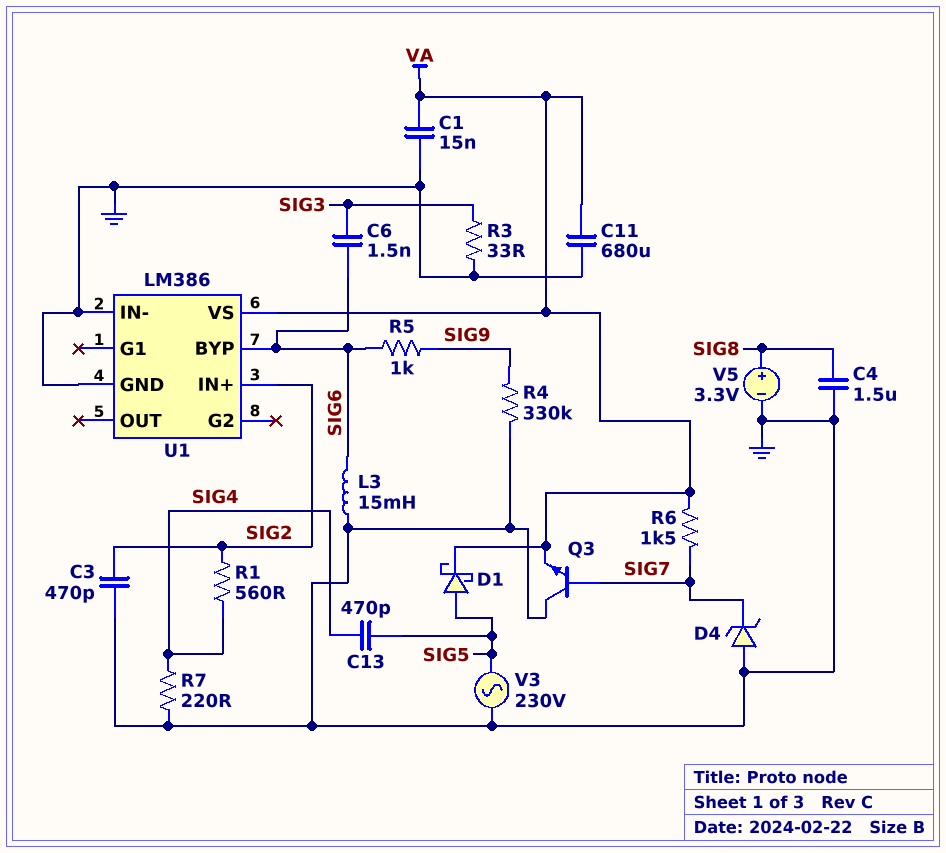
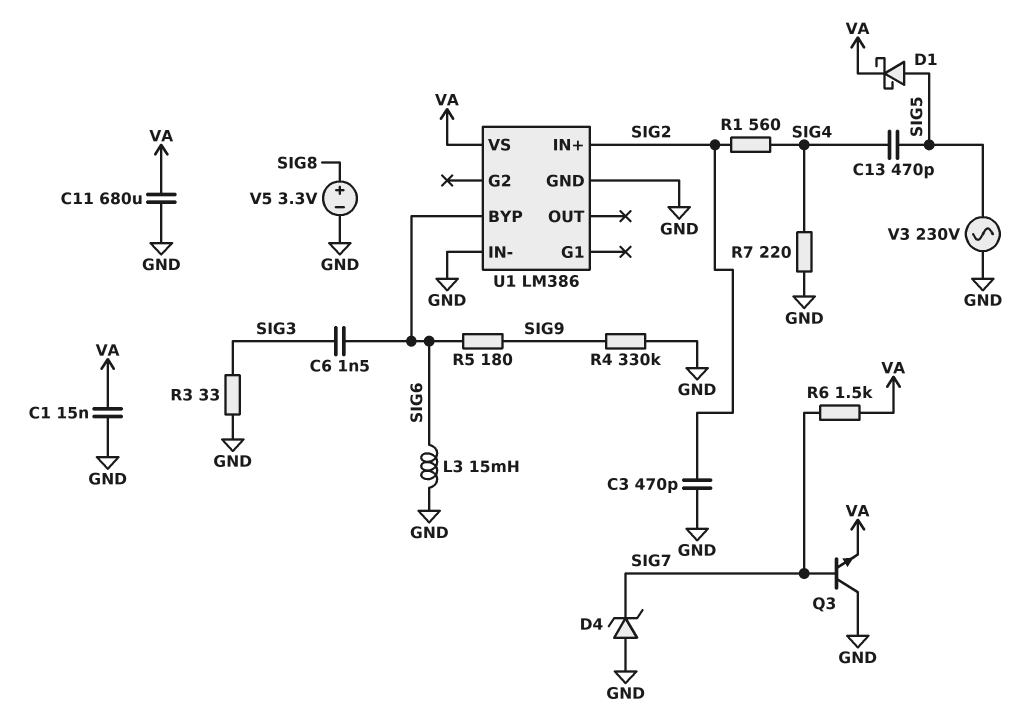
C4: 1.5uF (GND, SIG8) -> none
R5: 1k (SIG6, SIG9) -> 180 (SIG6, SIG9)

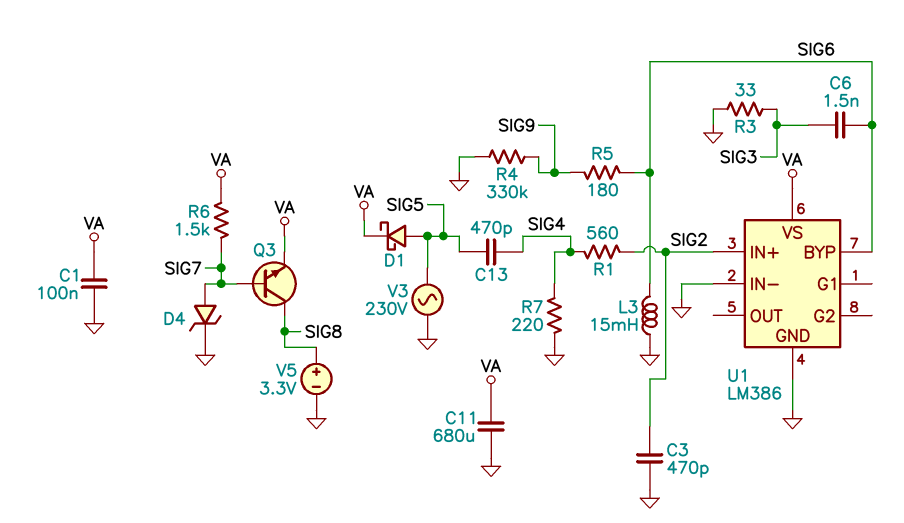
C1: 15nF (GND, VA) -> 100nF (GND, VA)
D4: zener (A GND, K SIG7) -> zener (A SIG7, K GND)
Q3: NPN (B SIG7, C GND, E VA) -> NPN (B SIG7, C SIG8, E VA)

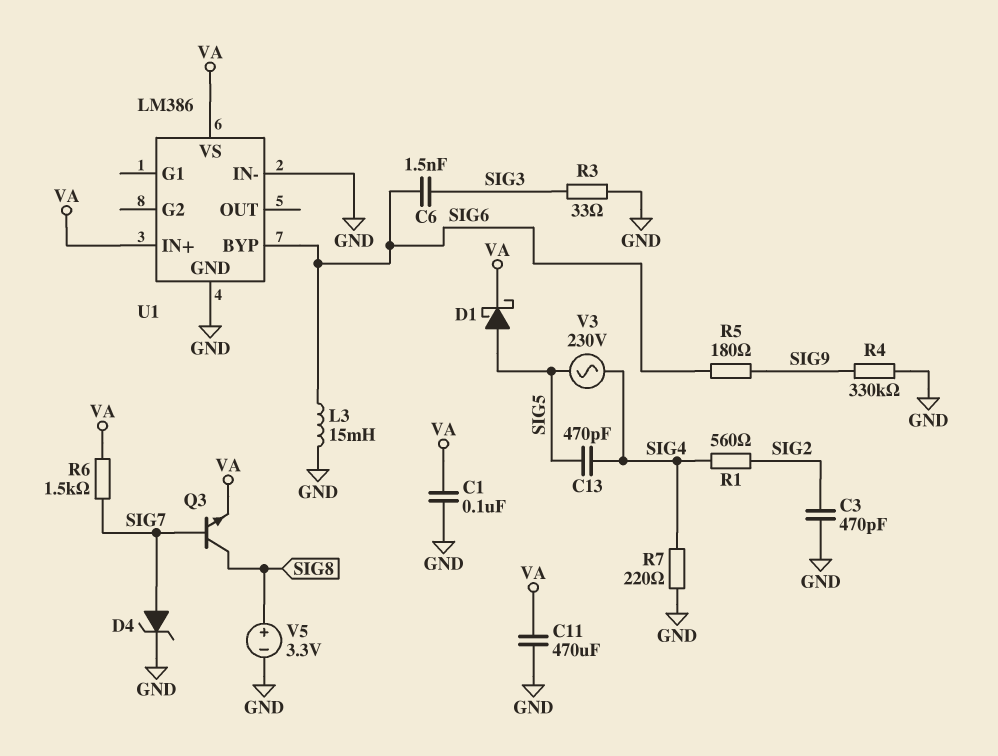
C11: 680uF (GND, VA) -> 470uF (GND, VA)
U1 pin IN+: SIG2 -> VA
V3: AC 230V (GND, SIG5) -> AC 230V (SIG4, SIG5)

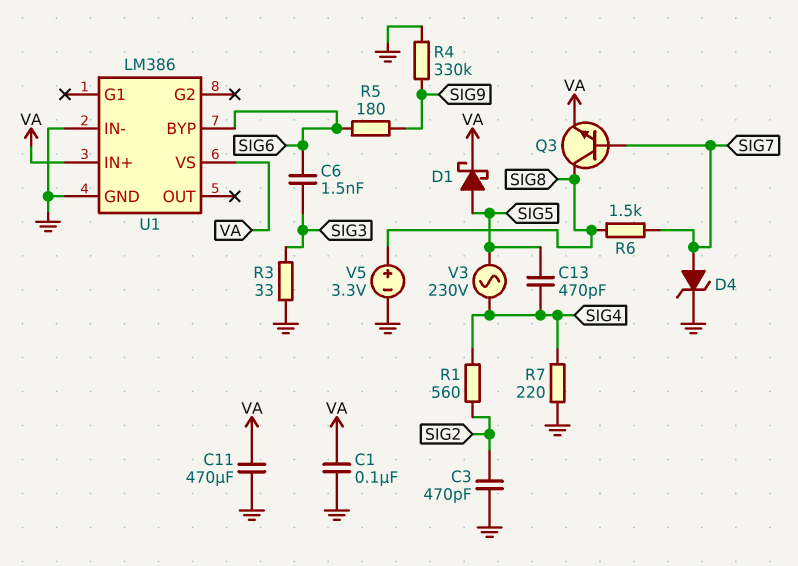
L3: 15mH (GND, SIG6) -> none
R6: 1.5k (SIG7, VA) -> 1.5k (SIG7, SIG8)

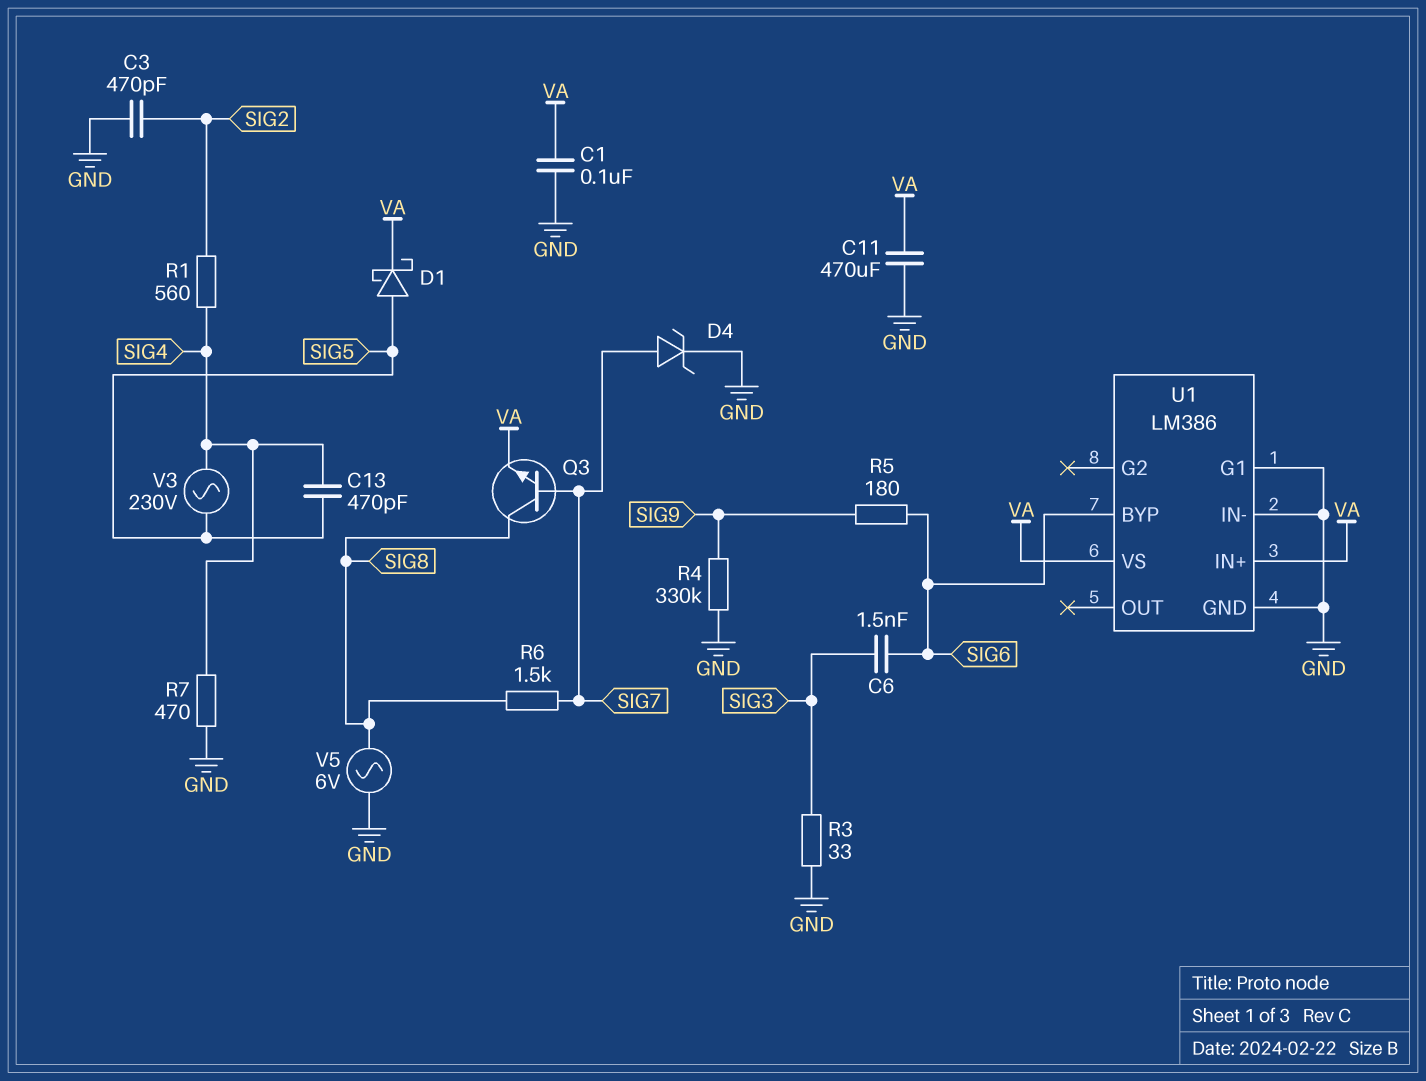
R7: 220 (GND, SIG4) -> 470 (GND, SIG4)
U1 pin G1: none -> GND
V5: 3.3V (plus SIG8, minus GND) -> AC 6V (GND, SIG8)

